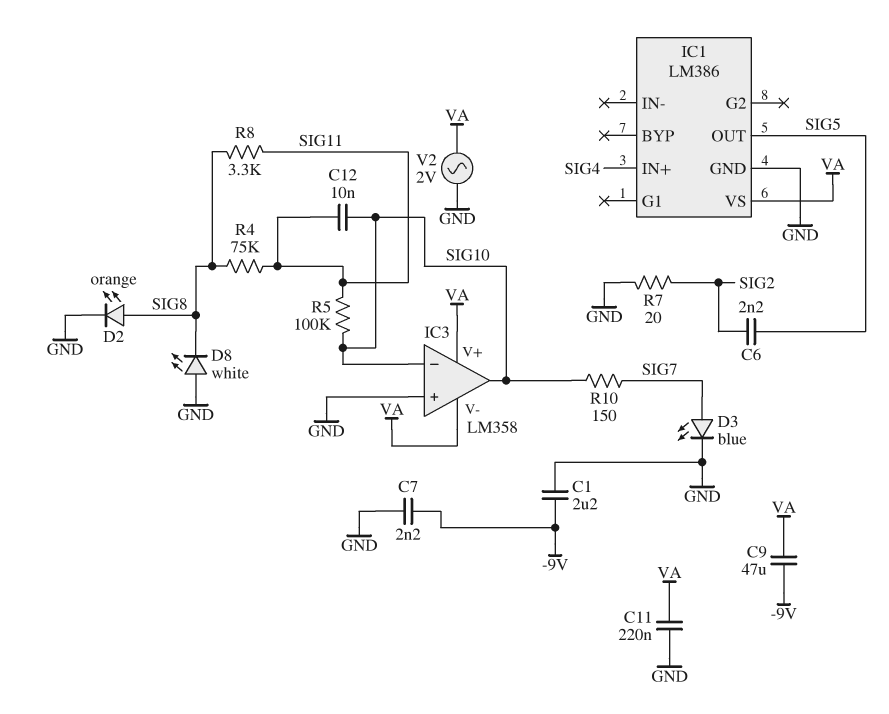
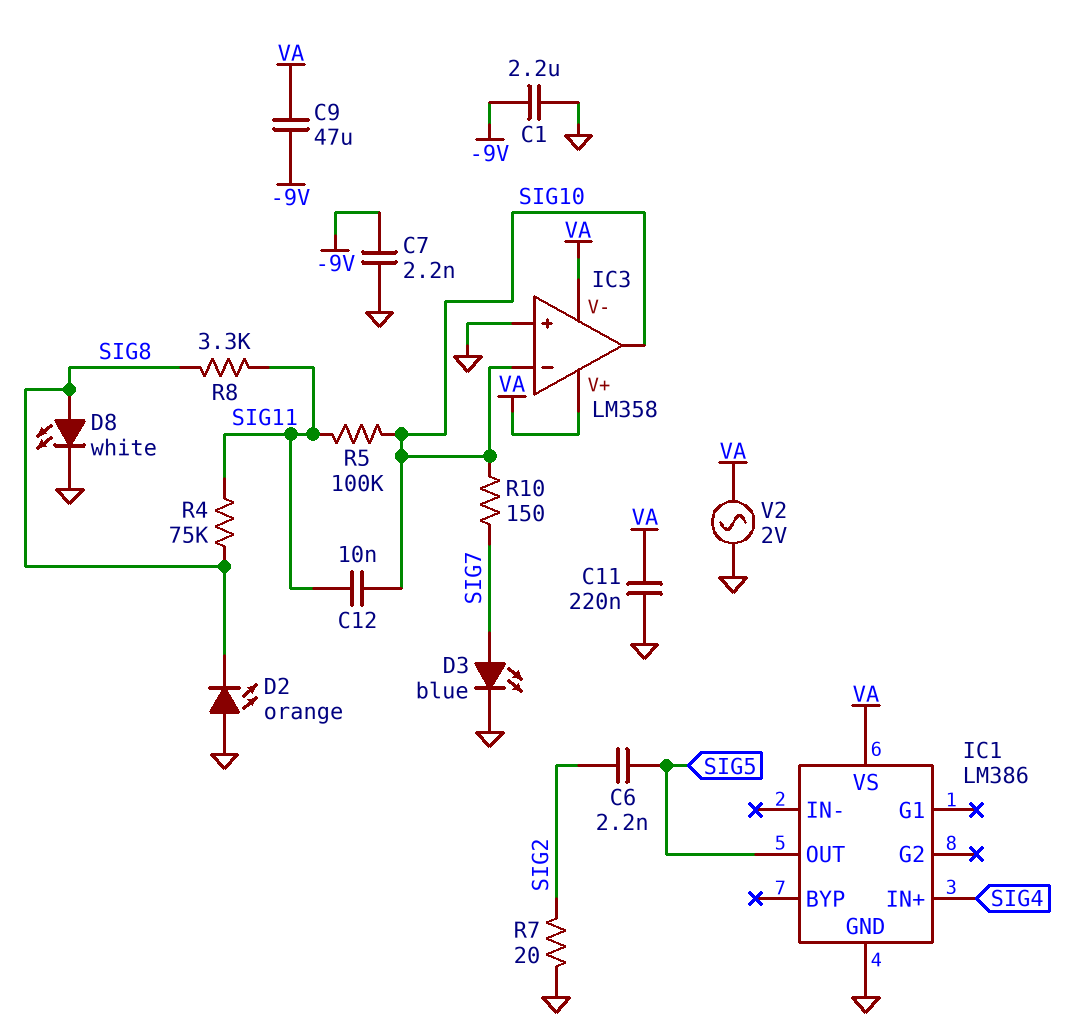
D2: LED orange (A SIG8, K GND) -> LED orange (A GND, K SIG8)
D8: LED white (A GND, K SIG8) -> LED white (A SIG8, K GND)

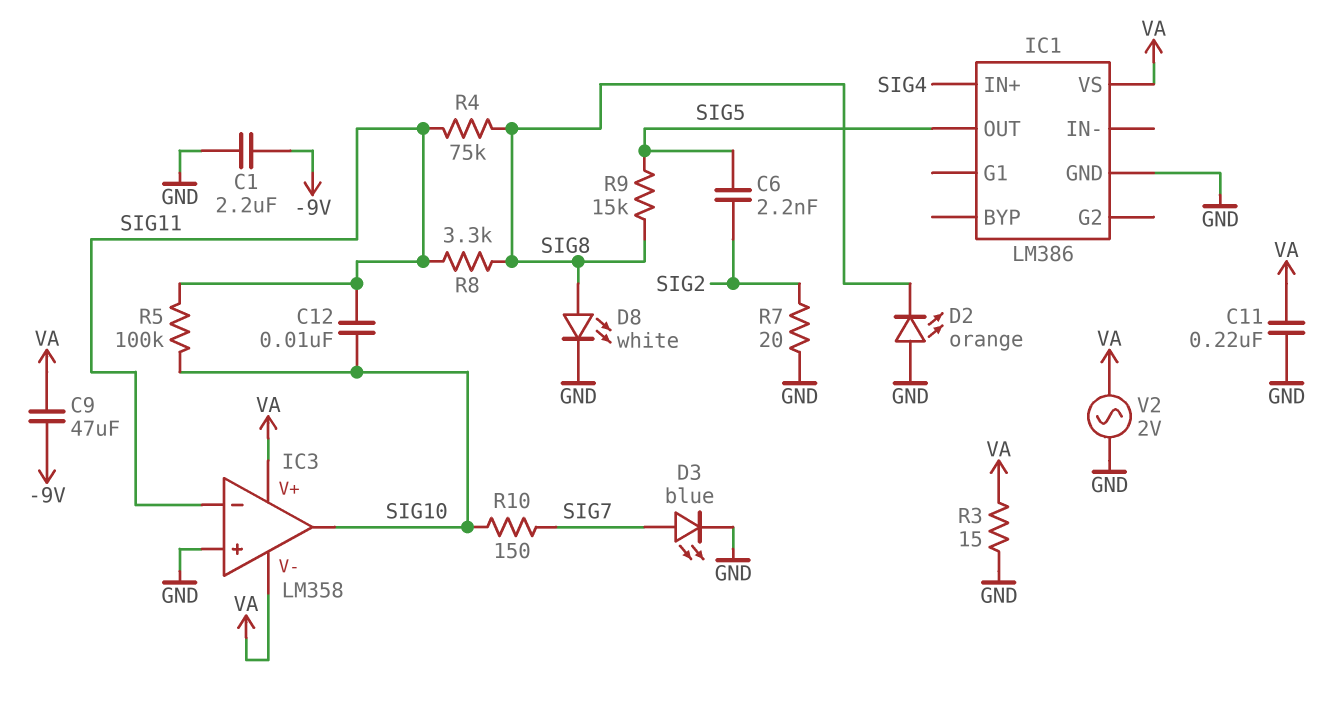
C7: 2.2nF (-9V, GND) -> none
IC3 pin in-: SIG10 -> SIG11
R3: none -> 15 (GND, VA)
R9: none -> 15k (SIG5, SIG8)

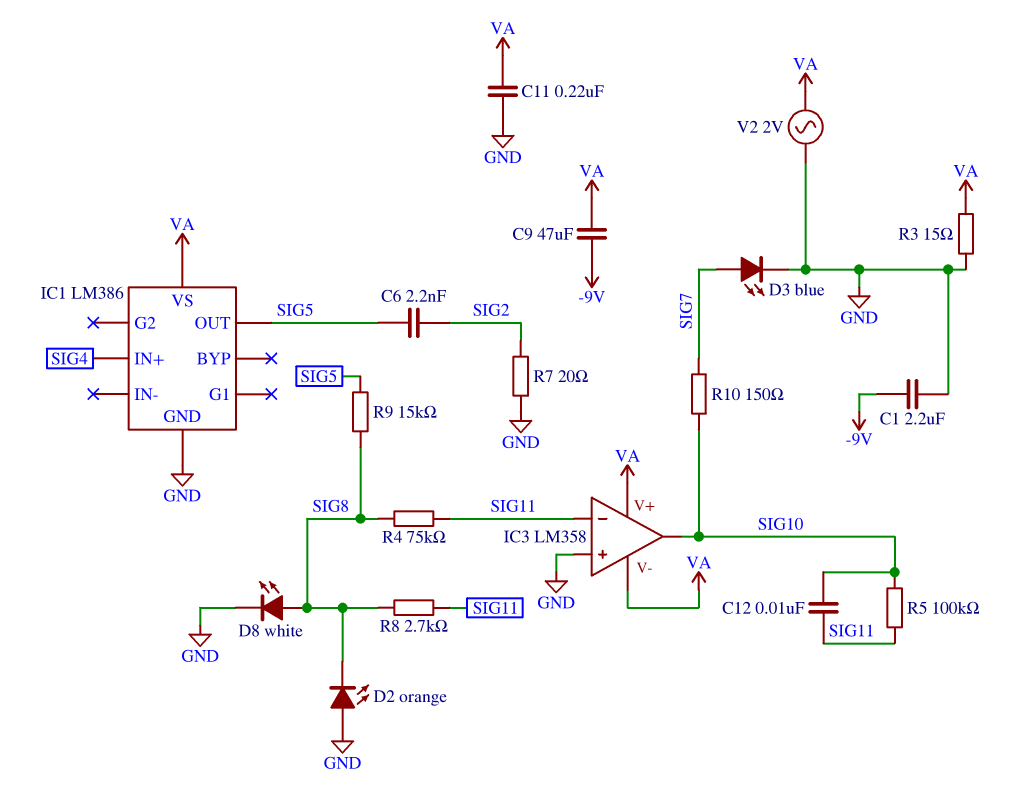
R8: 3.3k (SIG8, SIG11) -> 2.7k (SIG8, SIG11)

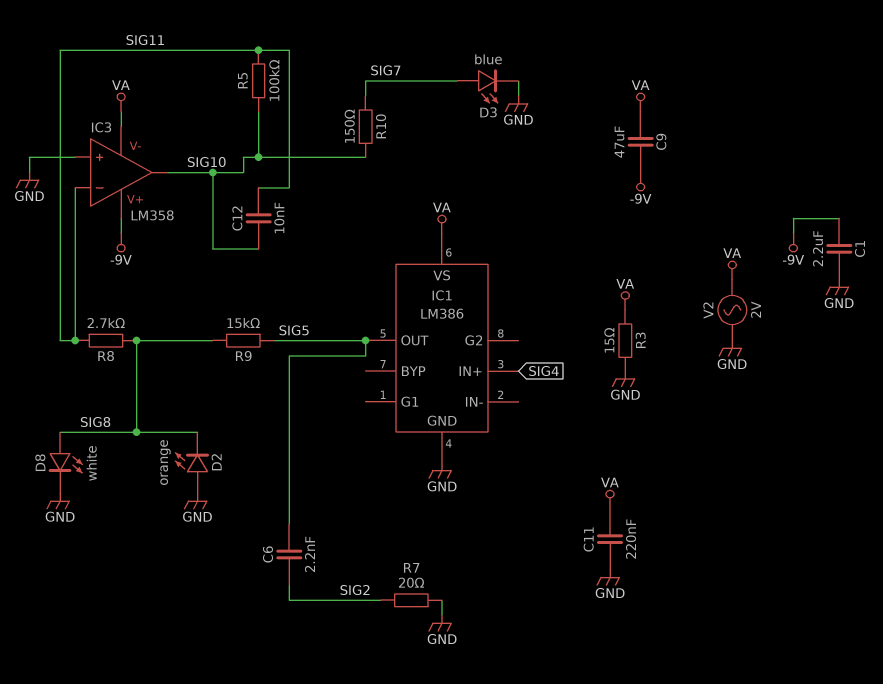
IC3 pin V+: VA -> -9V
R4: 75k (SIG8, SIG11) -> none

